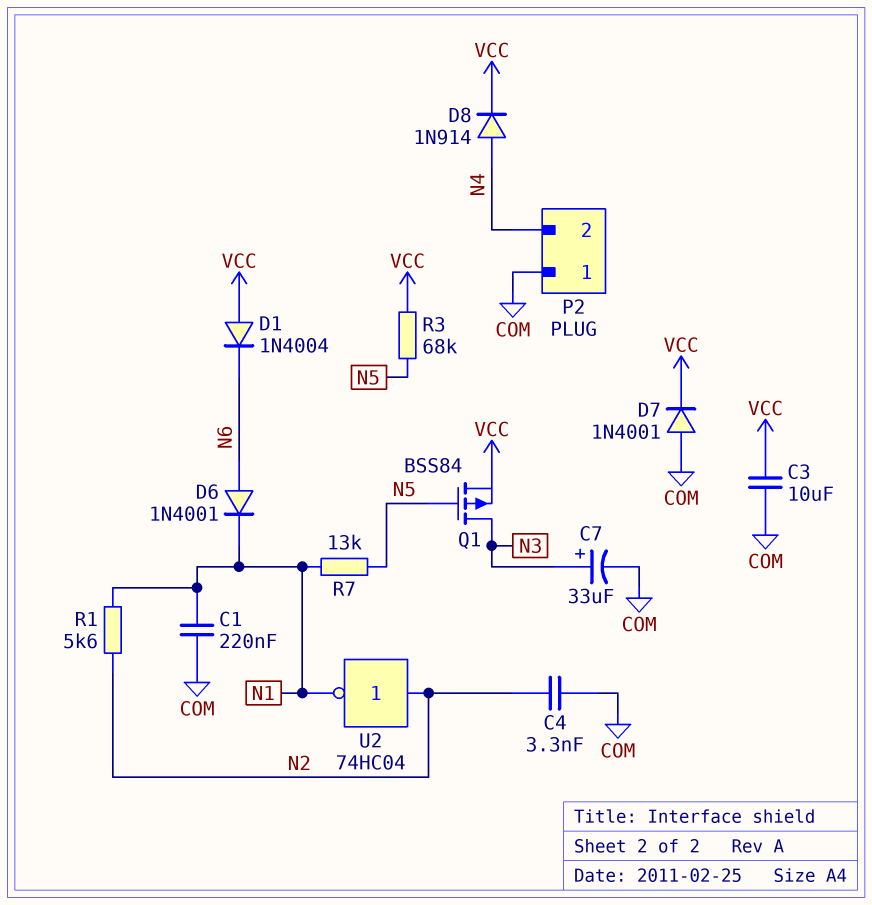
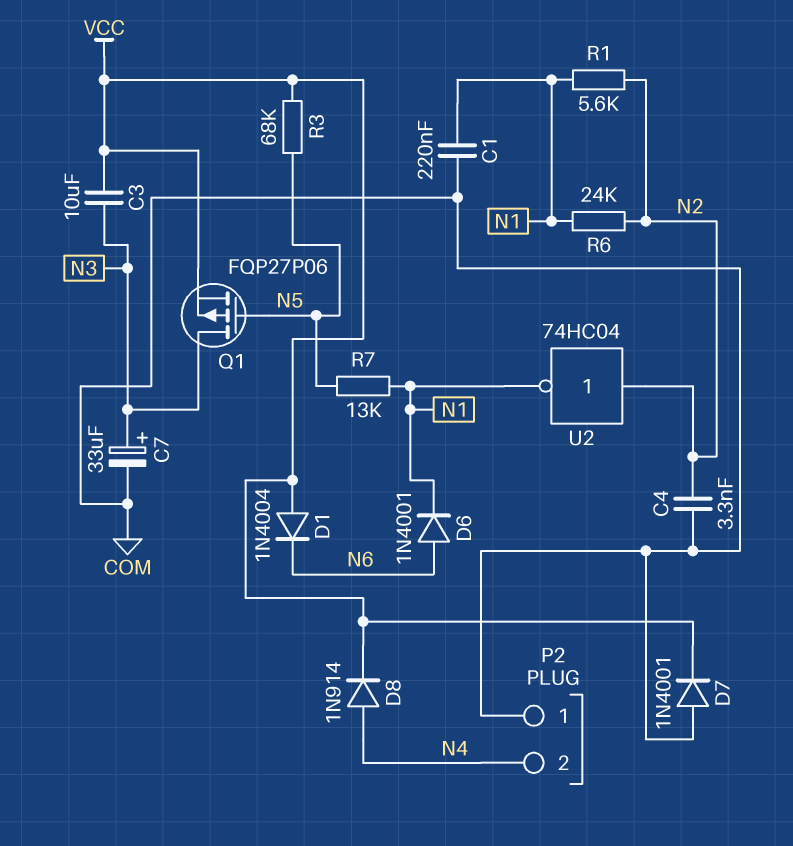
C3: 10uF (COM, VCC) -> 10uF (N3, VCC)
Q1: PMOS BSS84 (G N5, D N3, S VCC) -> PMOS FQP27P06 (G N5, D N3, S VCC)
R6: none -> 24k (N1, N2)

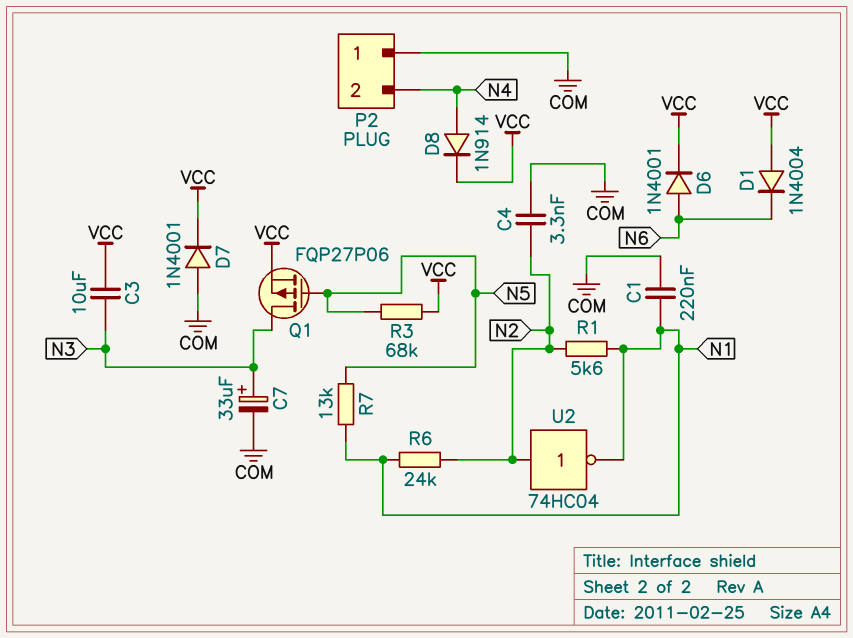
D6: diode 1N4001 (A N6, K N1) -> diode 1N4001 (A N6, K VCC)

